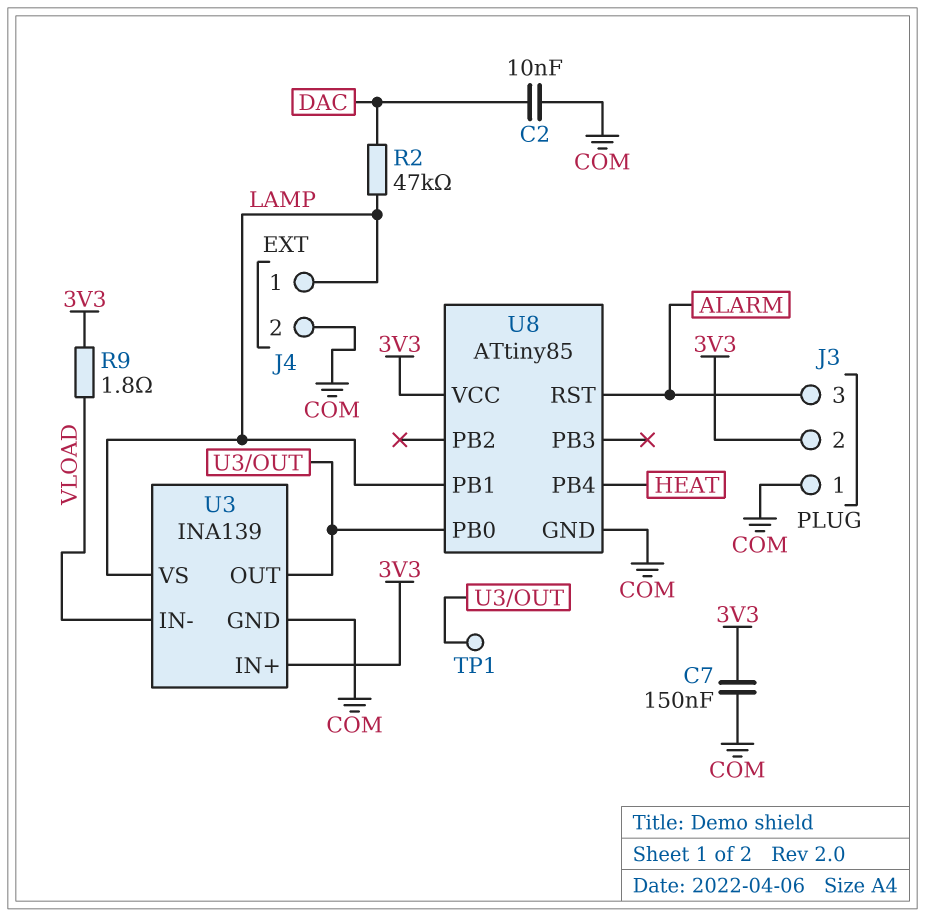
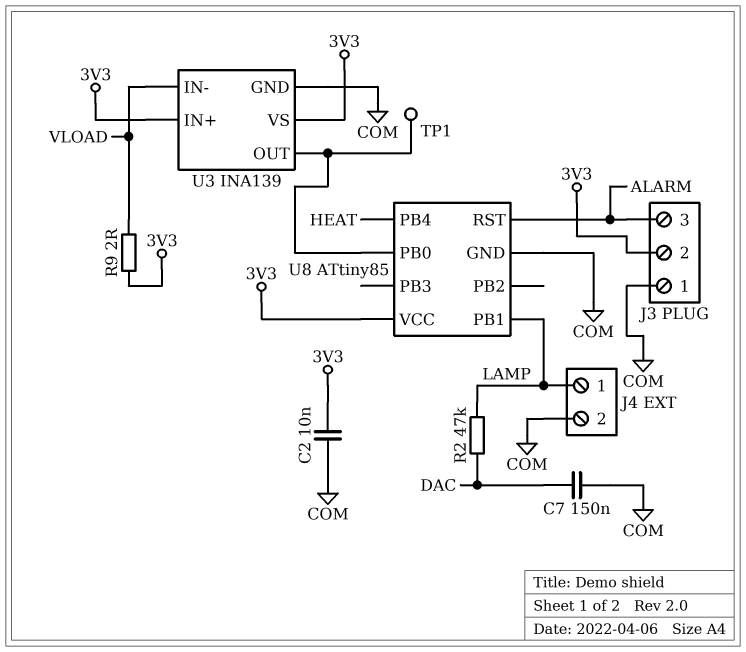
C2: 10nF (COM, DAC) -> 10nF (3V3, COM)
C7: 150nF (3V3, COM) -> 150nF (COM, DAC)
R9: 1.8 (3V3, VLOAD) -> 2 (3V3, VLOAD)
U3 pin VS: LAMP -> 3V3

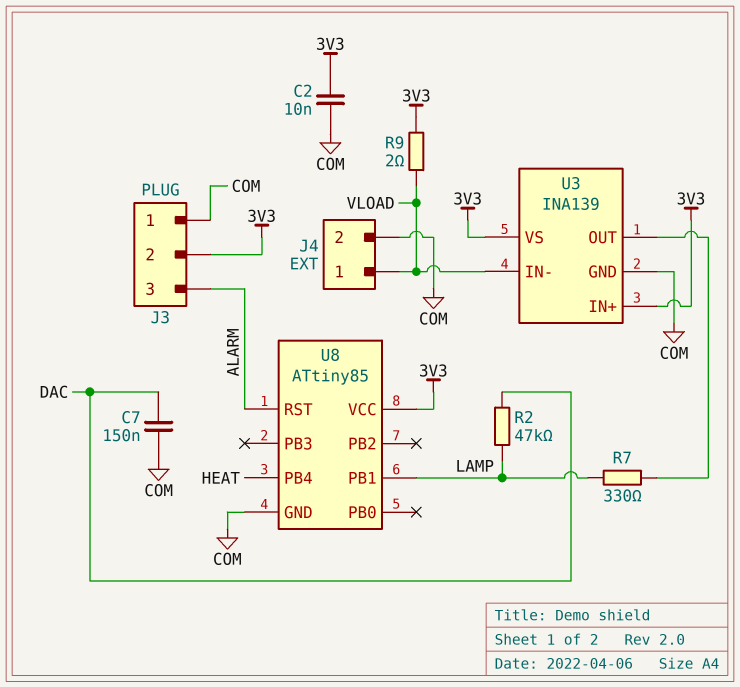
J4 pin 1: LAMP -> VLOAD
R7: none -> 330 (LAMP, U3/OUT)
TP1: test point (U3/OUT) -> none
U8 pin PB0: U3/OUT -> none

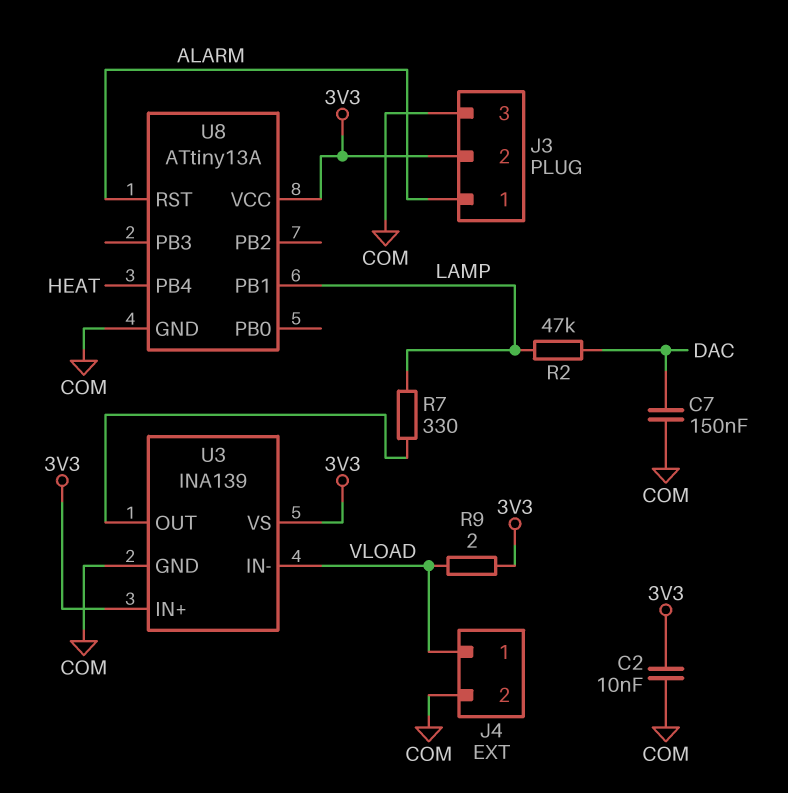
J3 pin 1: COM -> ALARM
J3 pin 3: ALARM -> COM
U8: ATtiny85 -> ATtiny13A

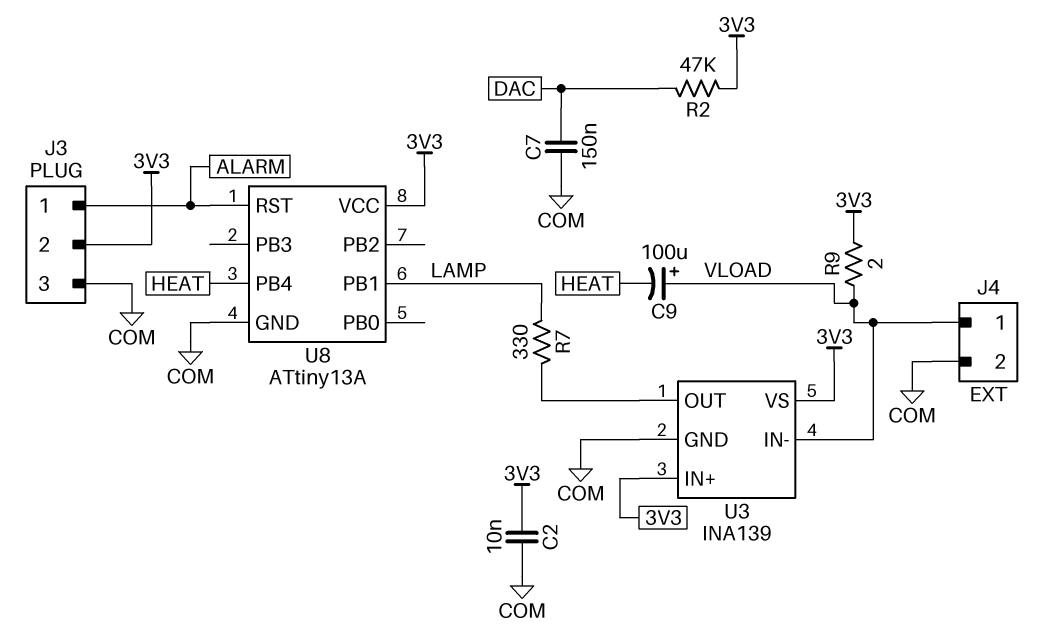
C9: none -> 100uF (plus VLOAD, minus HEAT)
R2: 47k (DAC, LAMP) -> 47k (3V3, DAC)

